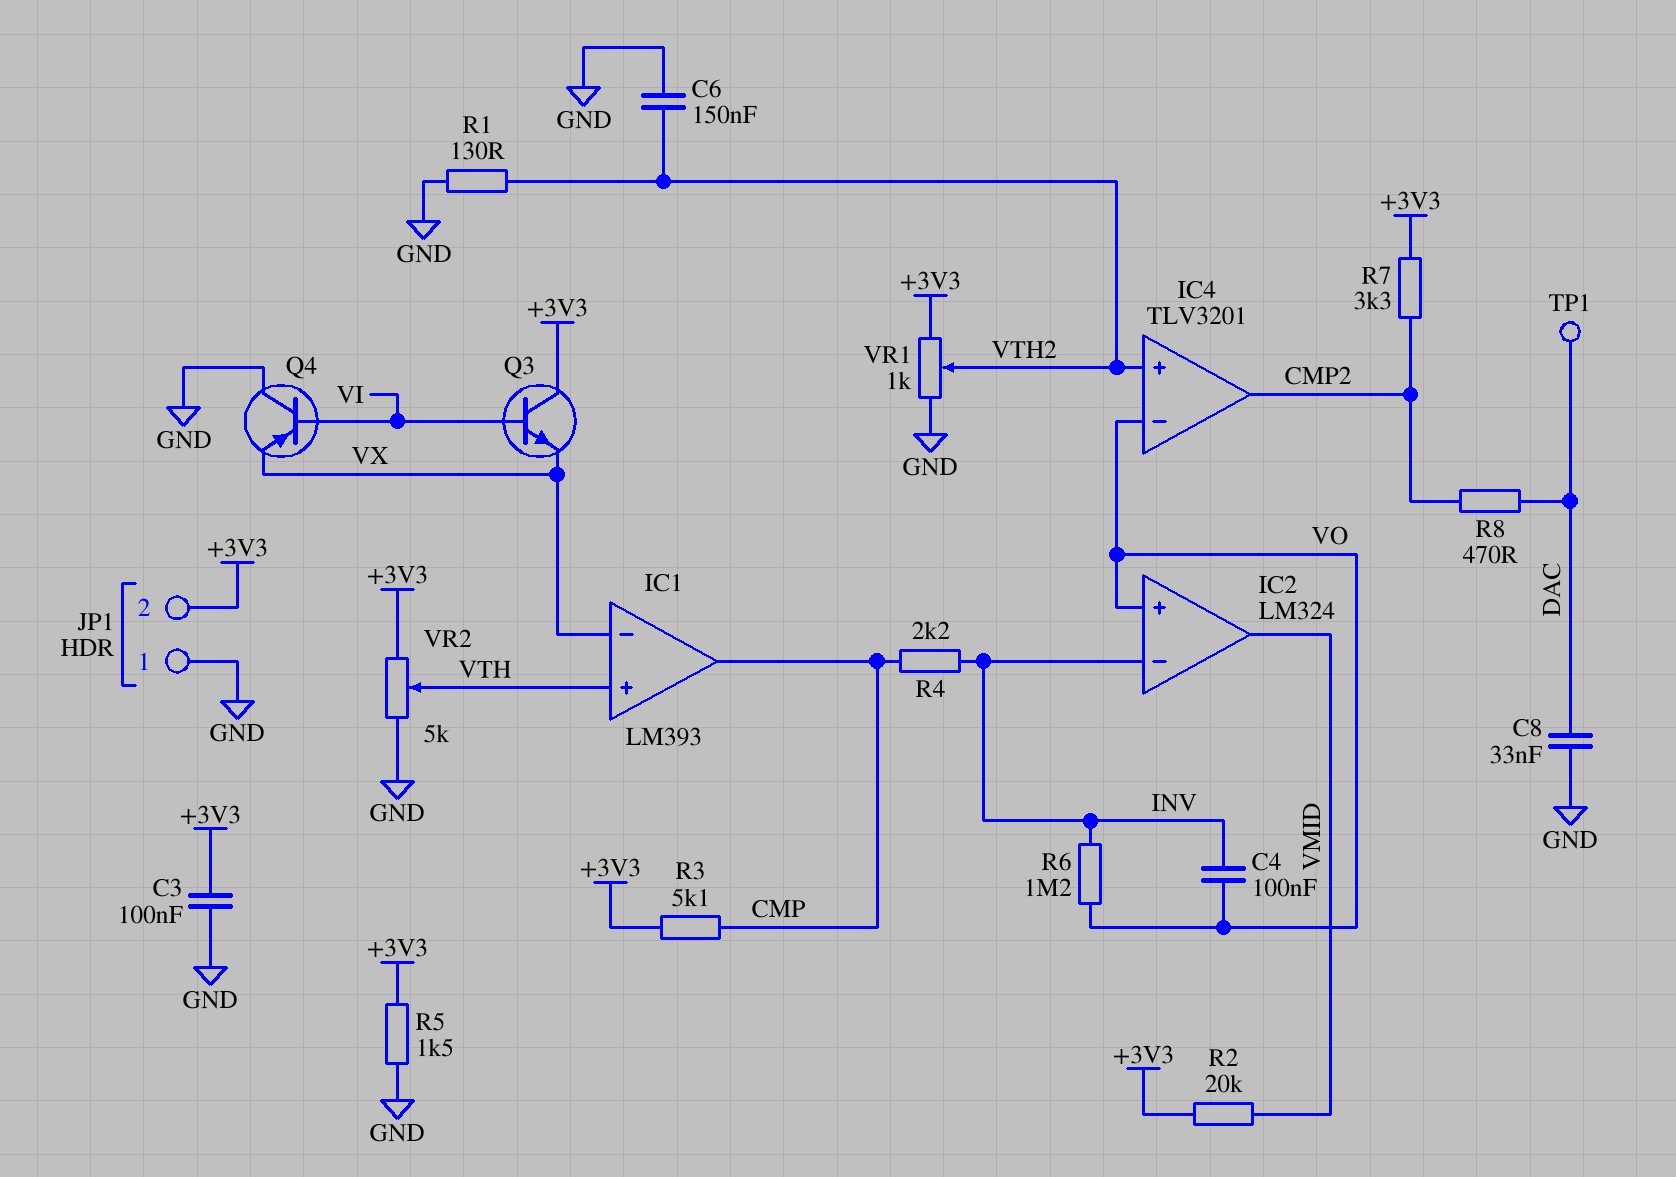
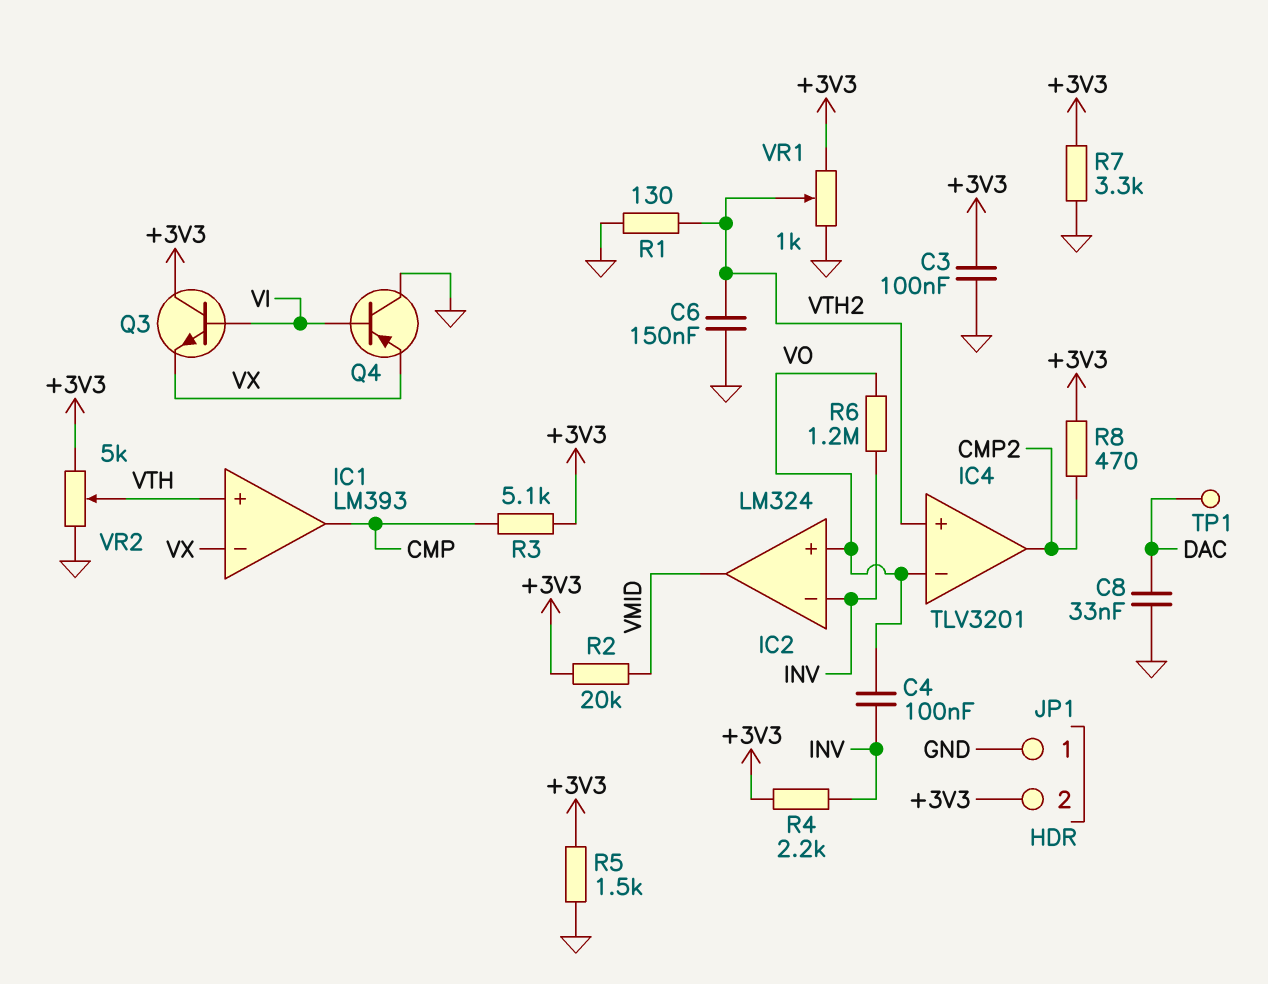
R4: 2.2k (CMP, INV) -> 2.2k (+3V3, INV)
R7: 3.3k (+3V3, CMP2) -> 3.3k (+3V3, GND)
R8: 470 (CMP2, DAC) -> 470 (+3V3, CMP2)

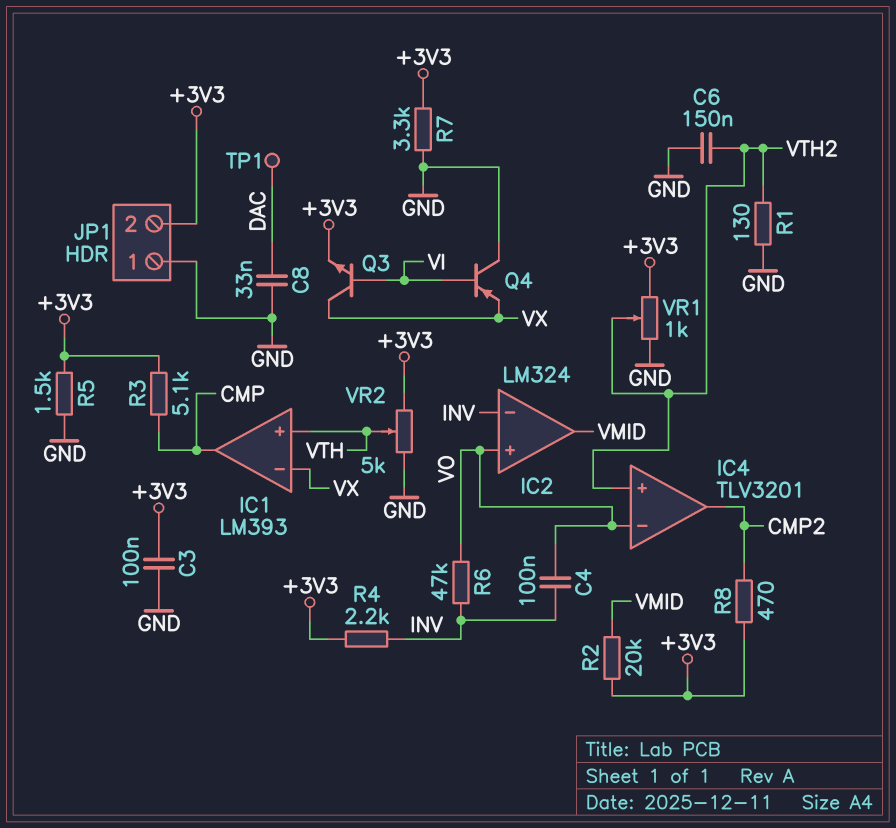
Q3: NPN (B VI, C +3V3, E VX) -> NPN (B VI, C VX, E +3V3)
R6: 1.2M (INV, VO) -> 47k (INV, VO)

